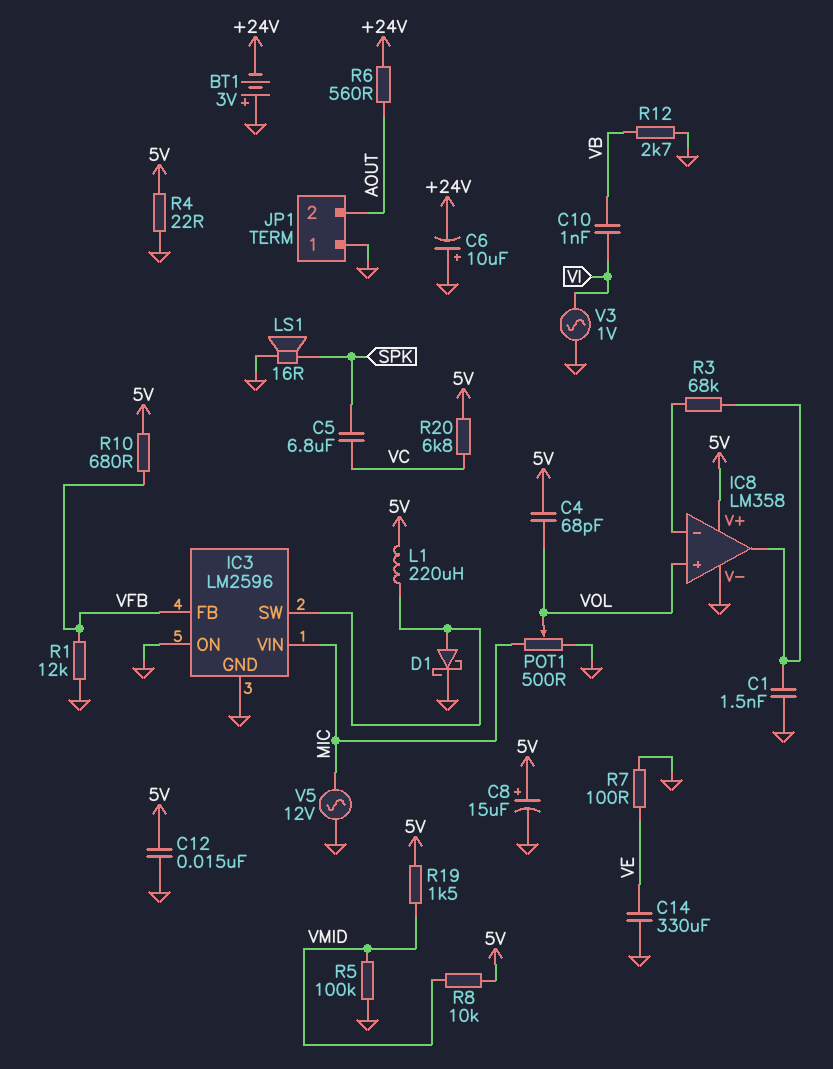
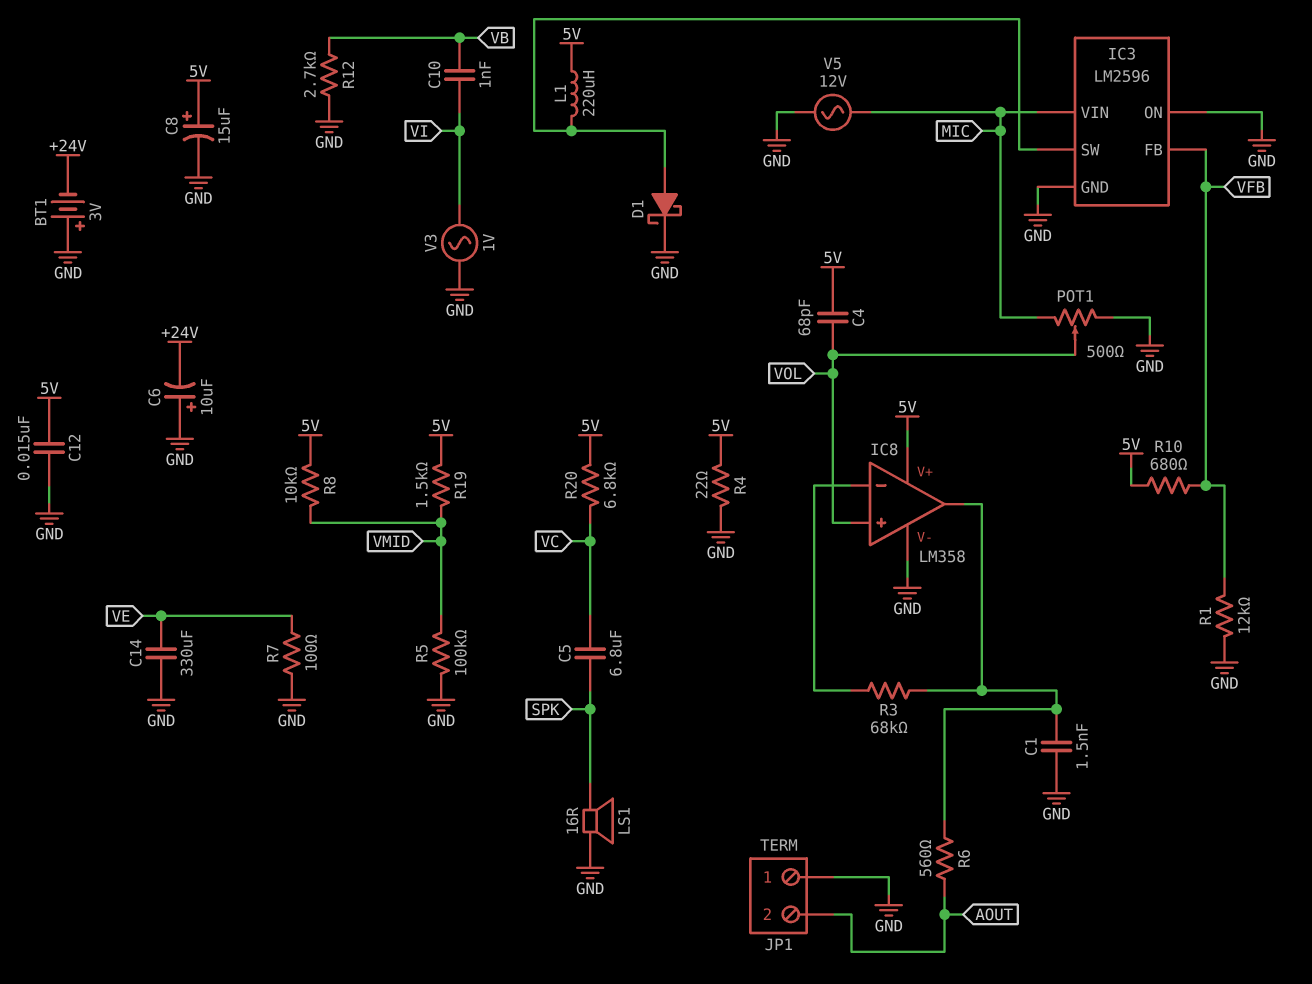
R6: 560 (+24V, AOUT) -> 560 (AOUT, IC8/out)

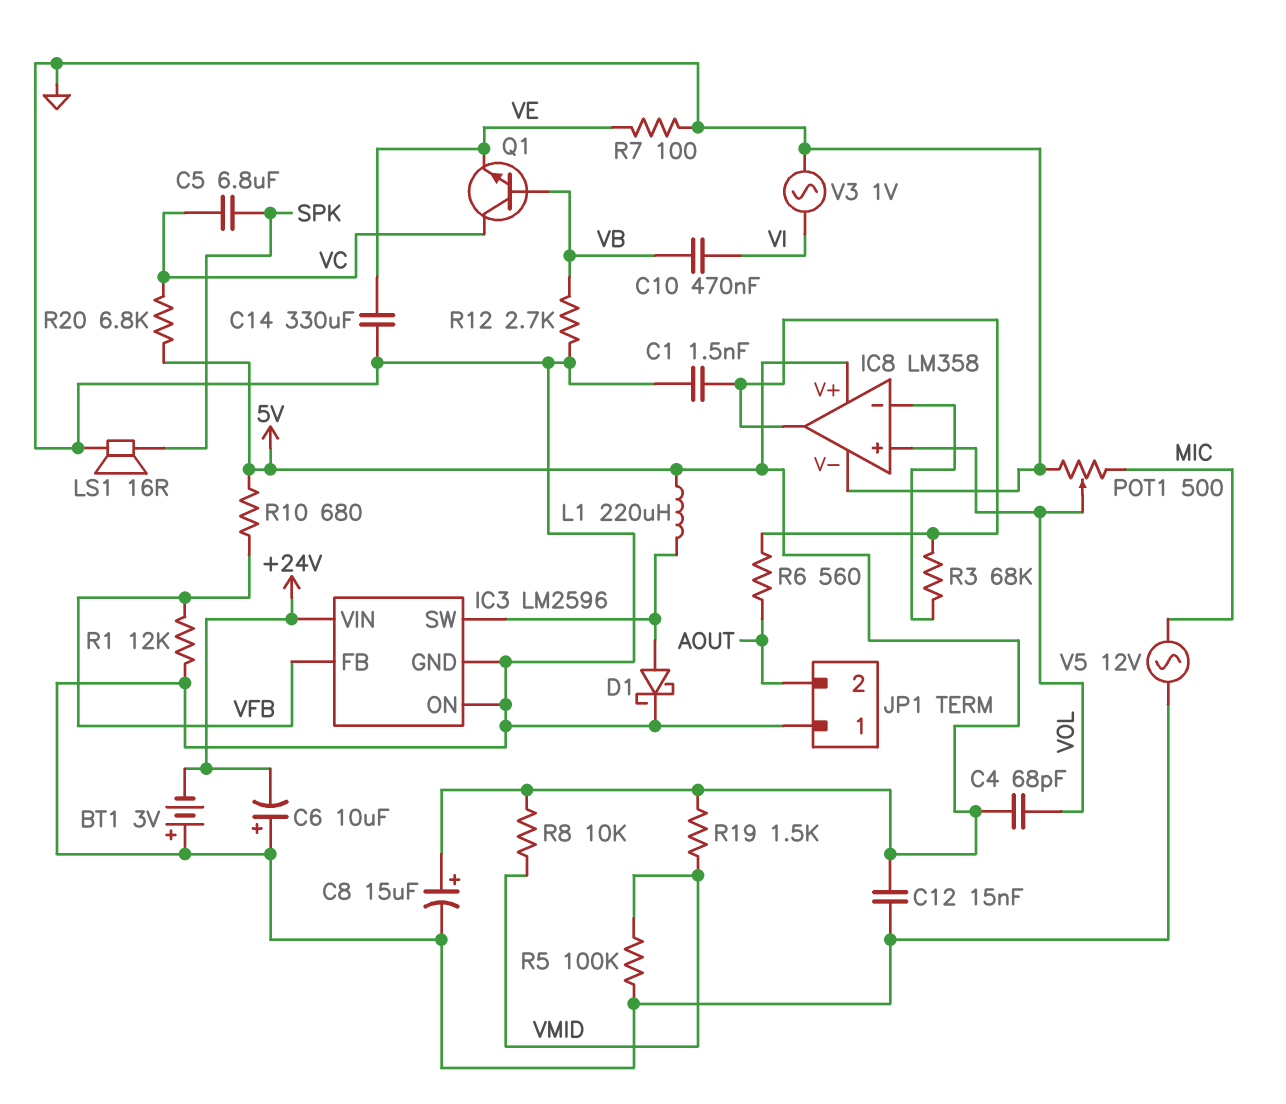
C10: 1nF (VB, VI) -> 470nF (VB, VI)
IC3 pin VIN: MIC -> +24V
Q1: none -> NPN (B VB, C VC, E VE)
R4: 22 (5V, GND) -> none

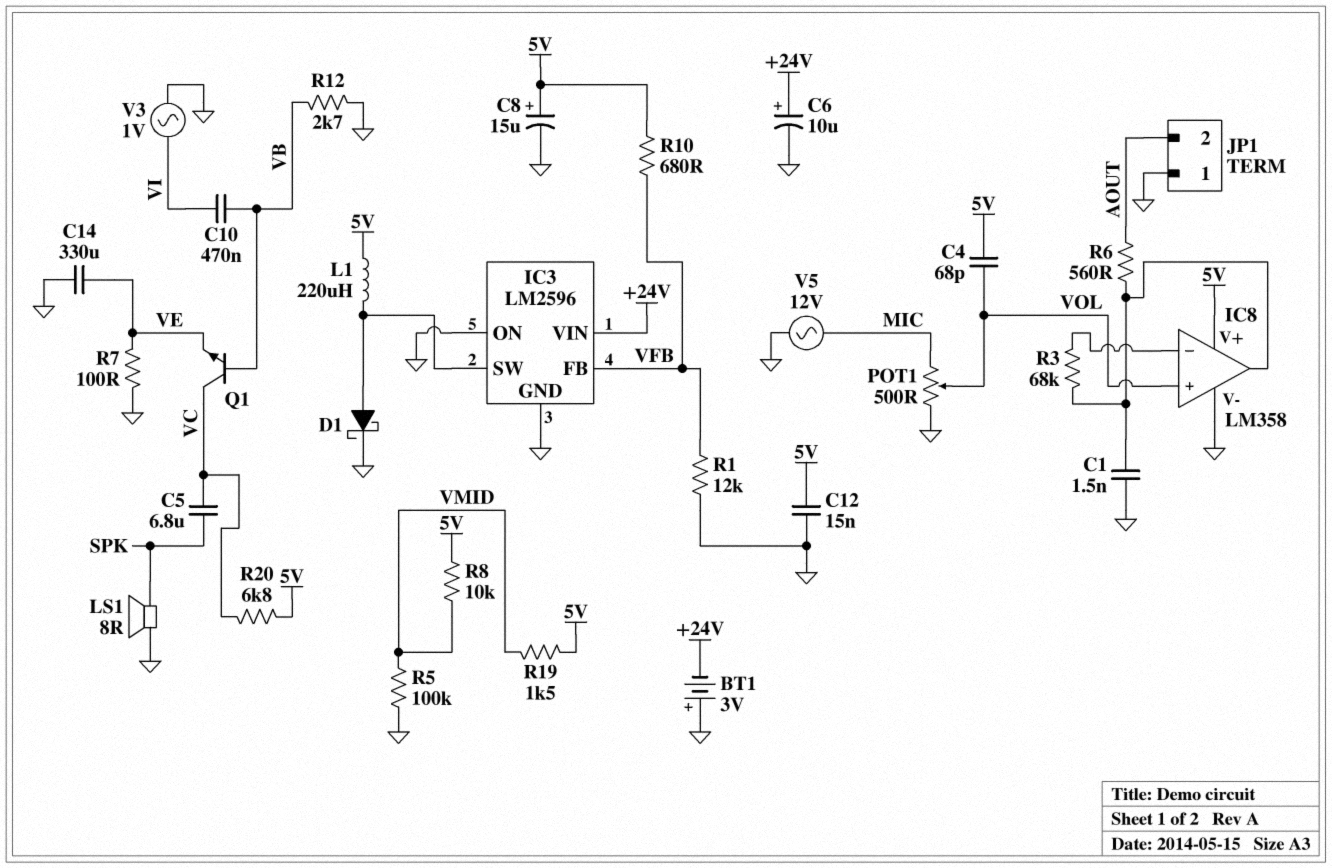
C6: 10uF (plus GND, minus +24V) -> 10uF (plus +24V, minus GND)
LS1: speaker 16R (GND, SPK) -> speaker 8R (GND, SPK)

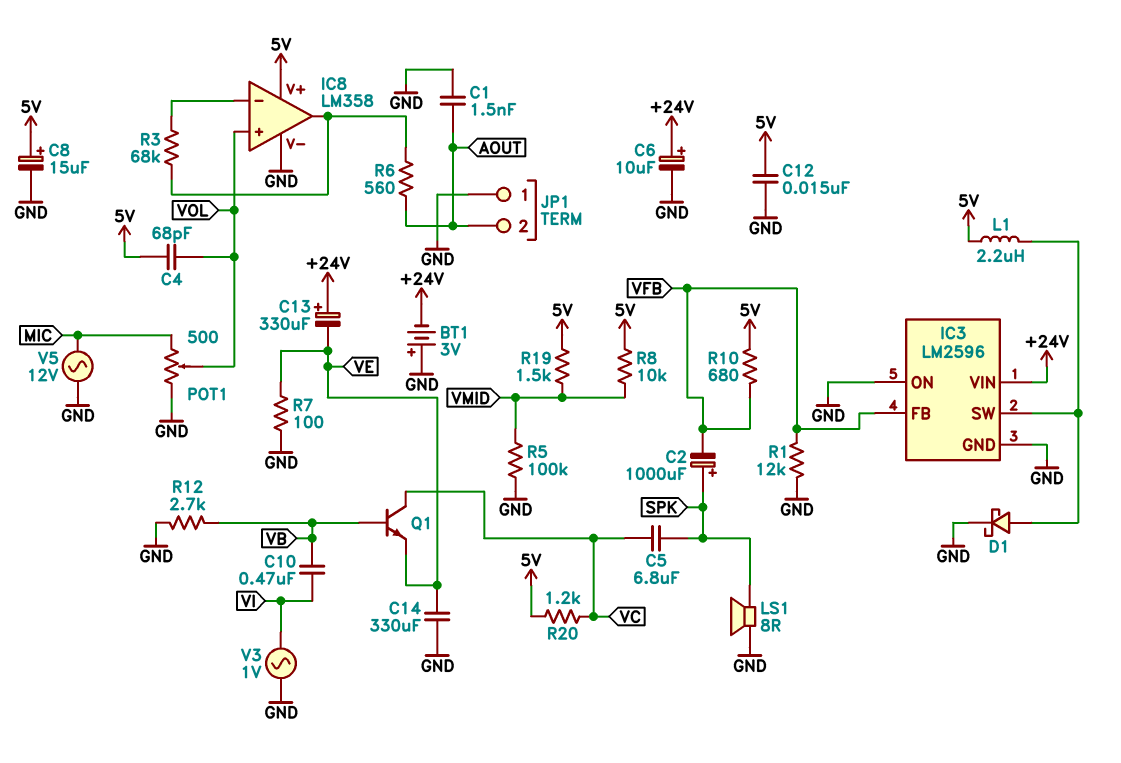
C1: 1.5nF (GND, IC8/out) -> 1.5nF (AOUT, GND)
C2: none -> 1000uF (plus SPK, minus VFB)
C13: none -> 330uF (plus +24V, minus VE)
L1: 220uH (5V, IC3/SW) -> 2.2uH (5V, IC3/SW)
R20: 6.8k (5V, VC) -> 1.2k (5V, VC)

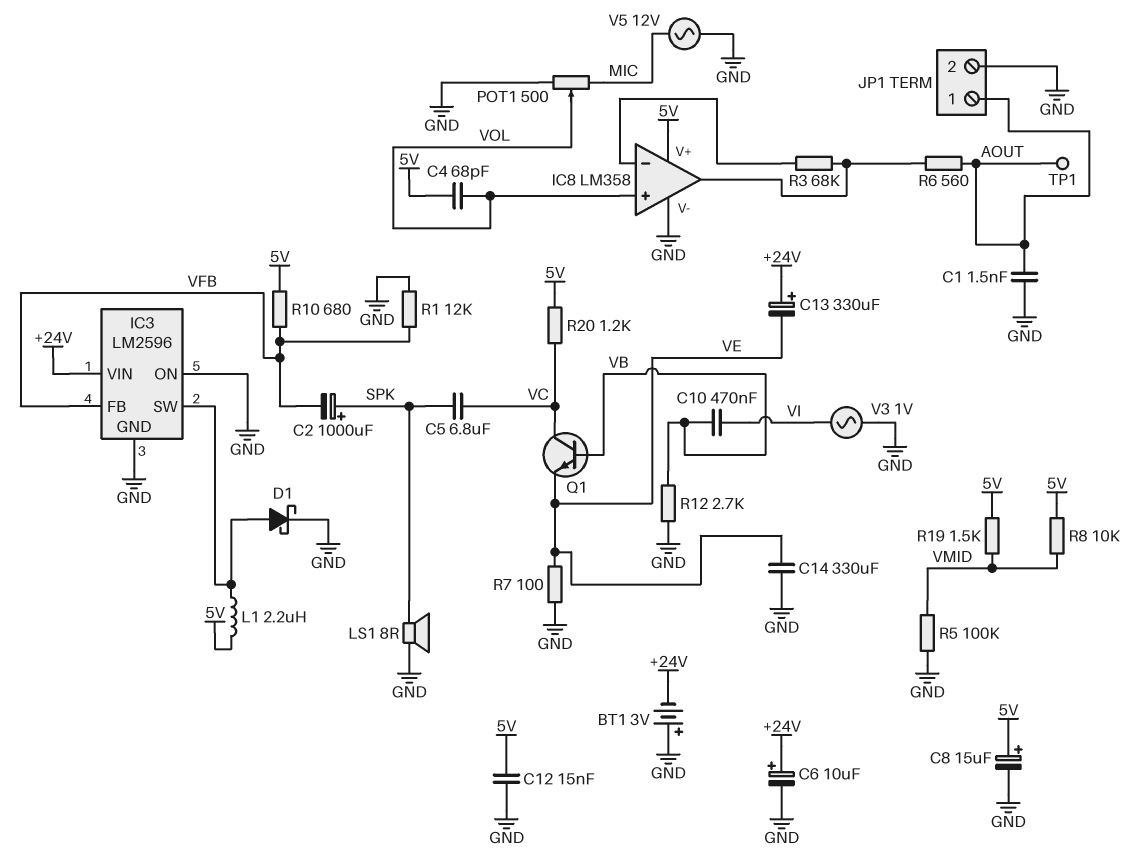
JP1 pin 1: GND -> AOUT
JP1 pin 2: AOUT -> GND
TP1: none -> test point (AOUT)

